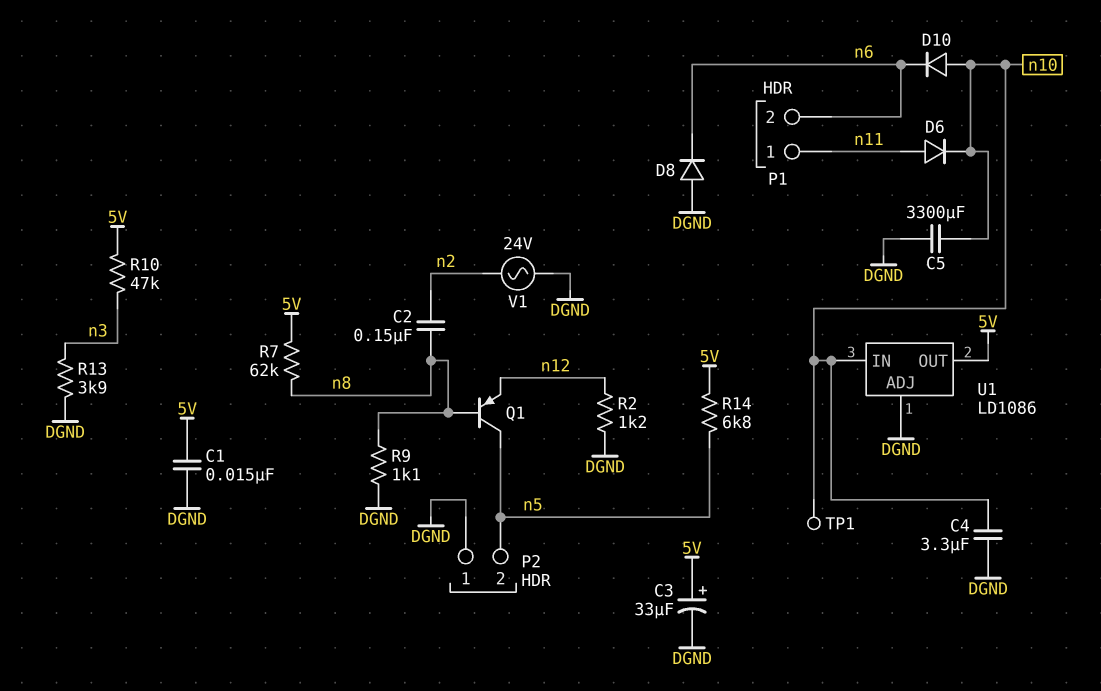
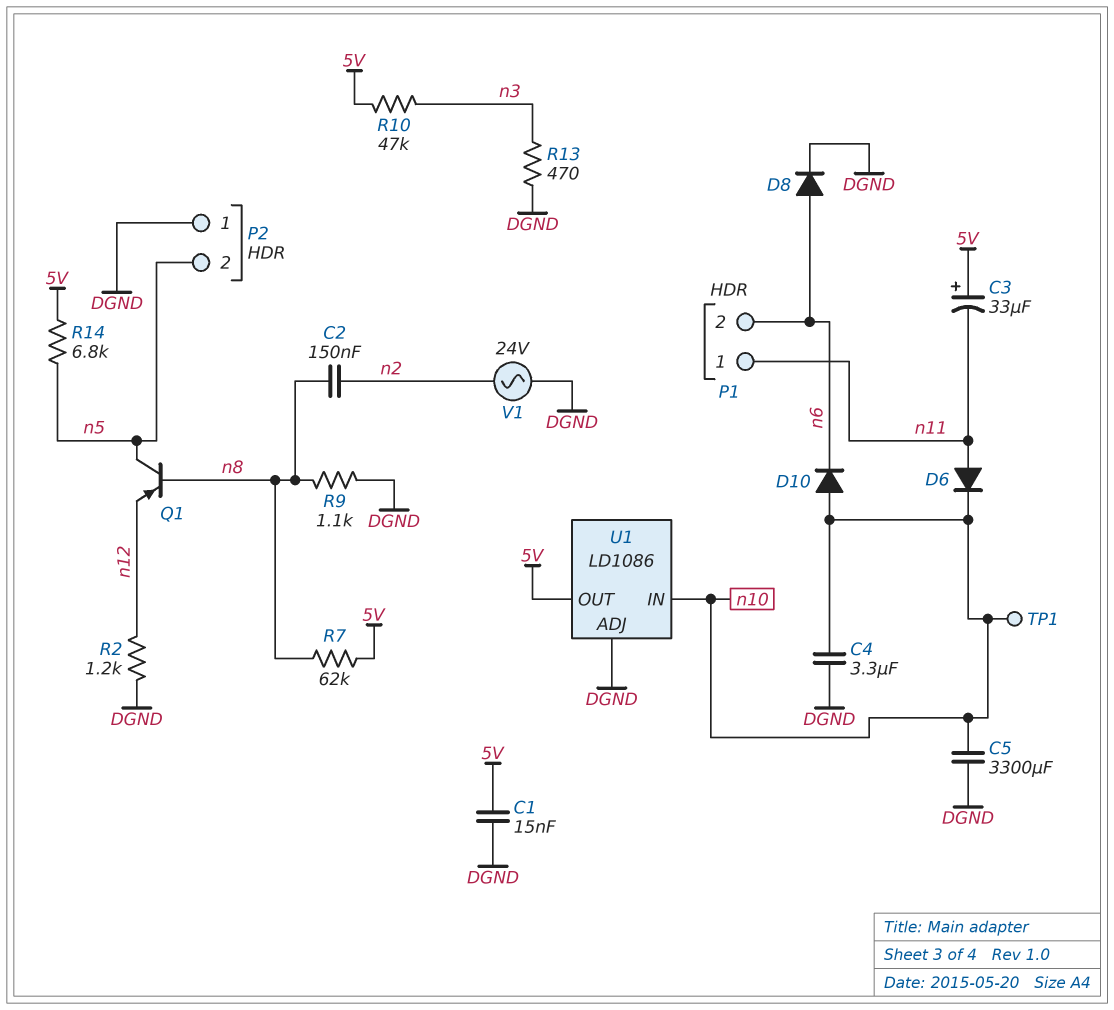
C3: 33uF (plus 5V, minus DGND) -> 33uF (plus 5V, minus n11)
D8: diode (A DGND, K n6) -> diode (A n6, K DGND)
R13: 3.9k (DGND, n3) -> 470 (DGND, n3)

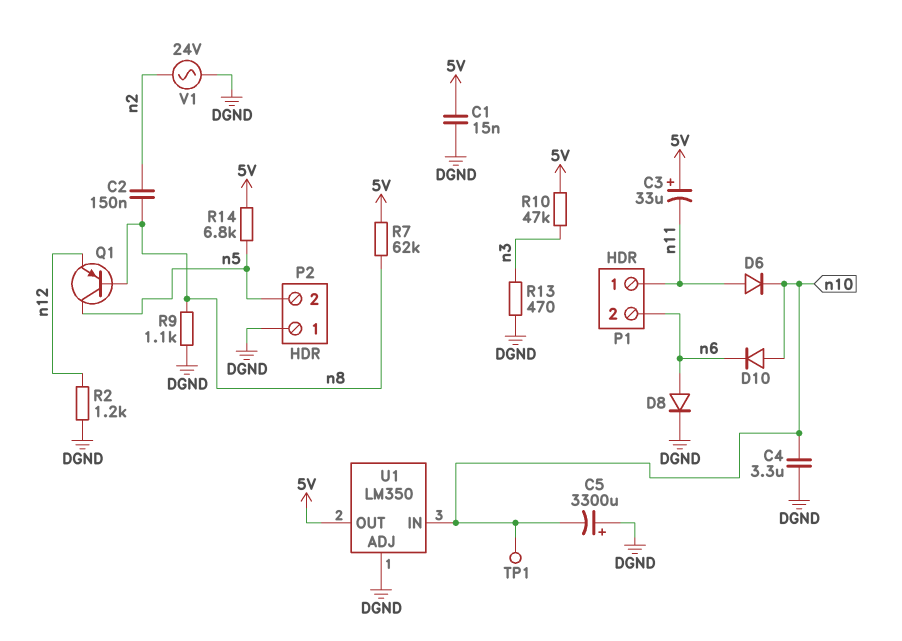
C5: 3300uF (DGND, n10) -> 3300uF (plus DGND, minus n10)
U1: LD1086 -> LM350

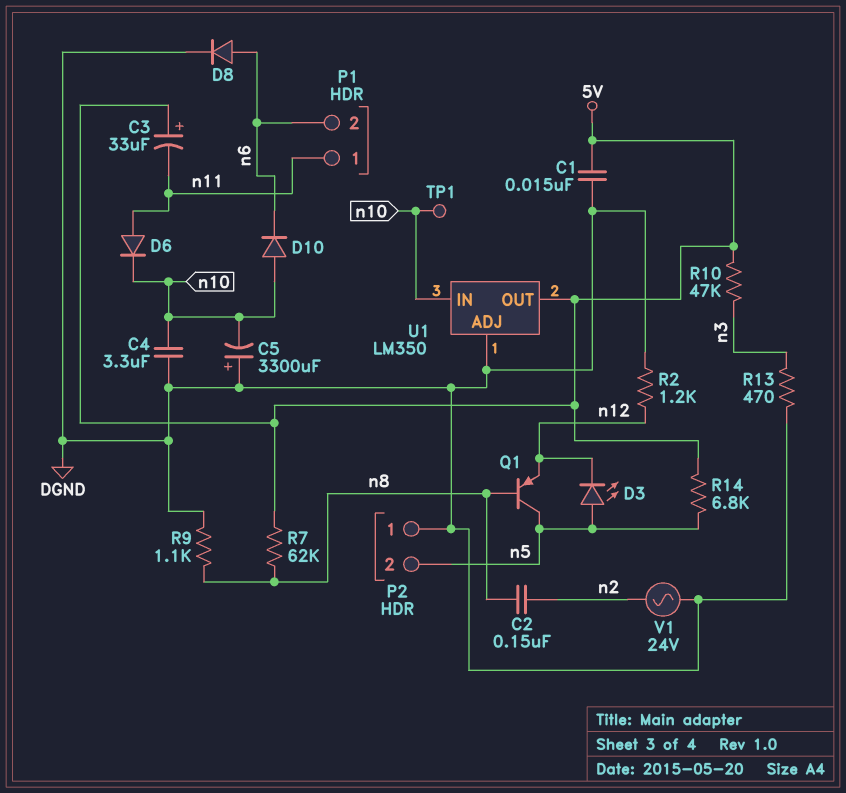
D3: none -> LED (A n5, K n12)

